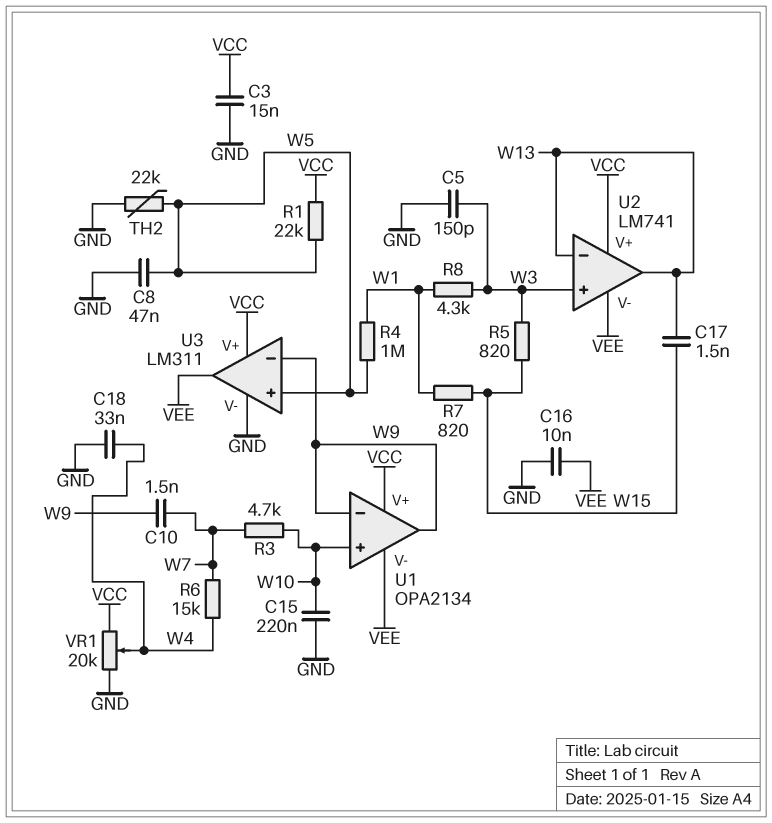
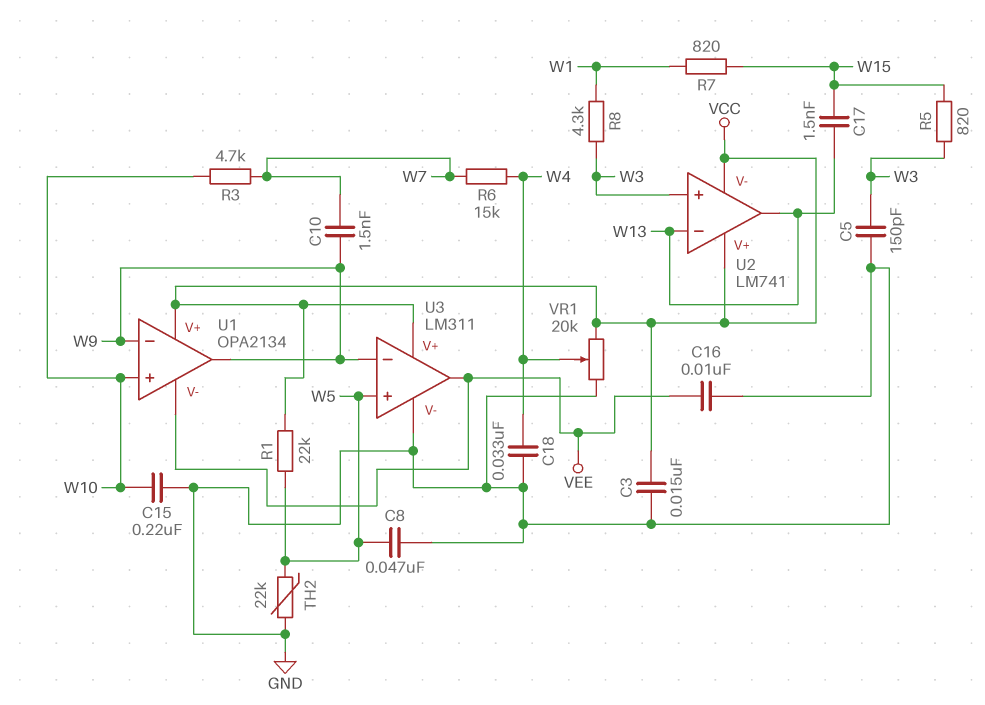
R4: 1M (W1, W5) -> none
U2 pin V-: VEE -> VCC

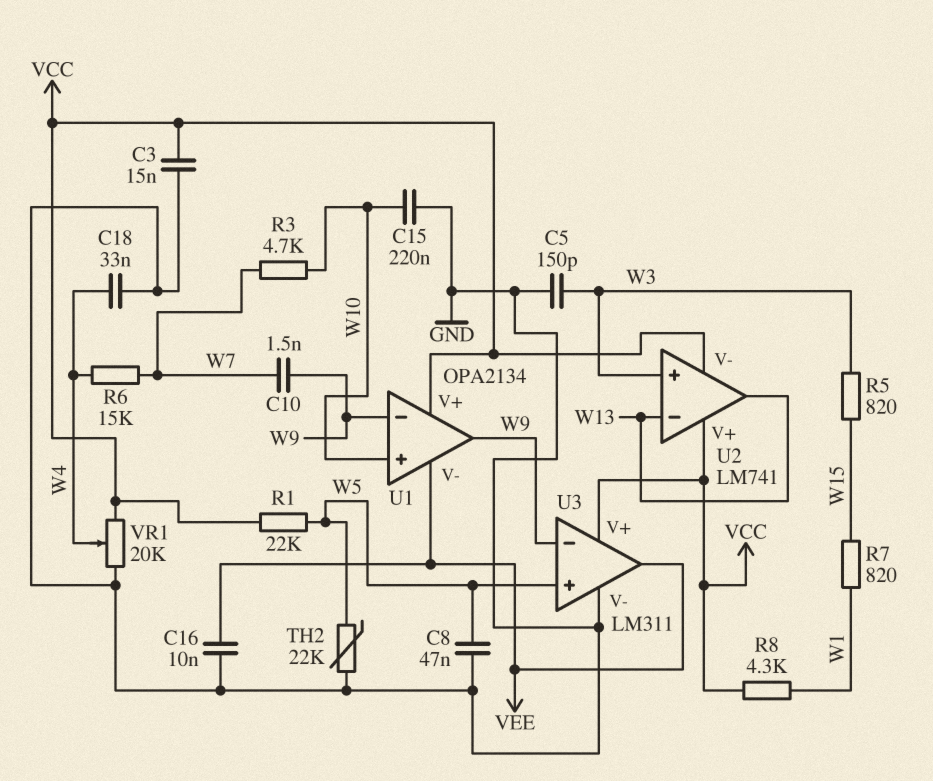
C17: 1.5nF (W13, W15) -> none
R8: 4.3k (W1, W3) -> 4.3k (VCC, W1)

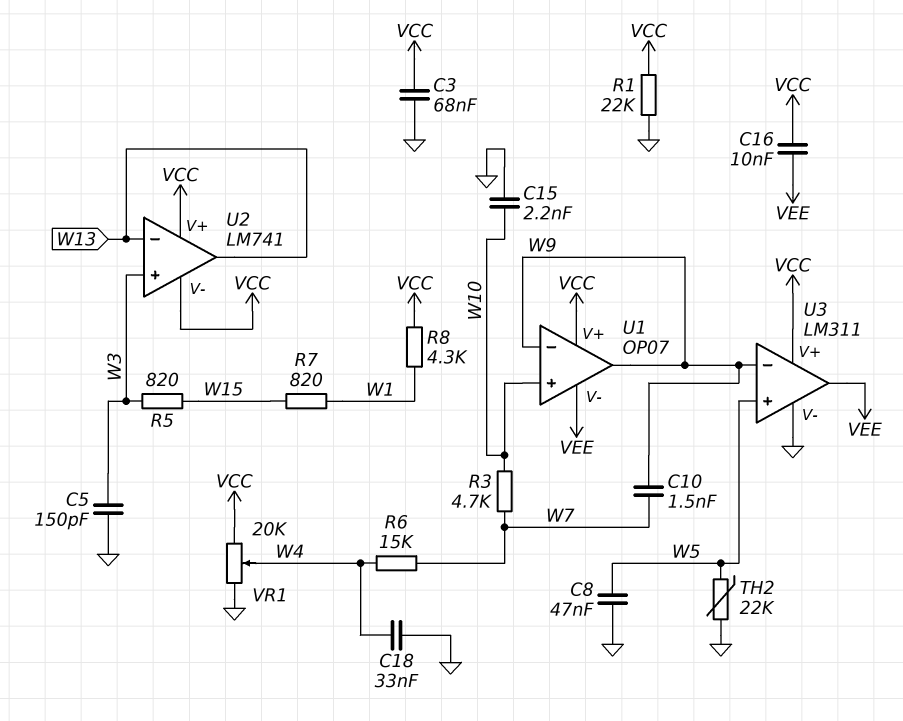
C3: 15nF (GND, VCC) -> 68nF (GND, VCC)
C15: 220nF (GND, W10) -> 2.2nF (GND, W10)
C16: 10nF (GND, VEE) -> 10nF (VCC, VEE)
R1: 22k (VCC, W5) -> 22k (GND, VCC)
U1: OPA2134 -> OP07

